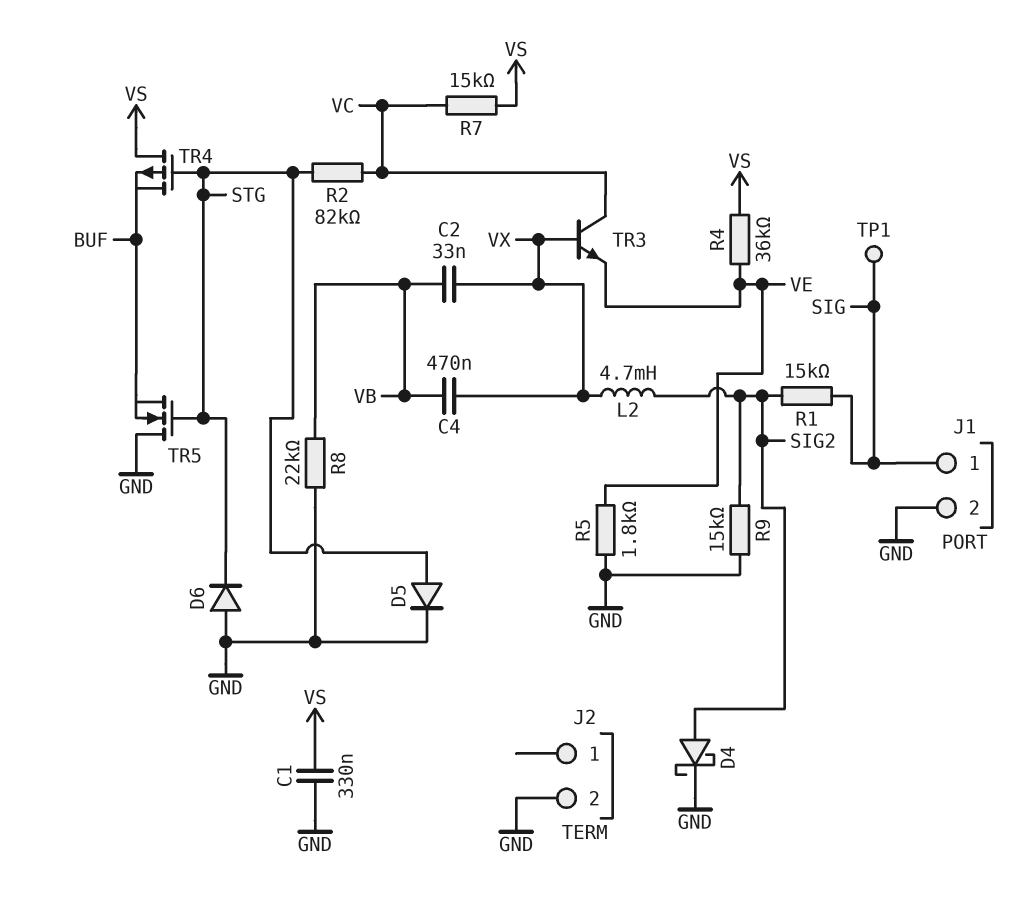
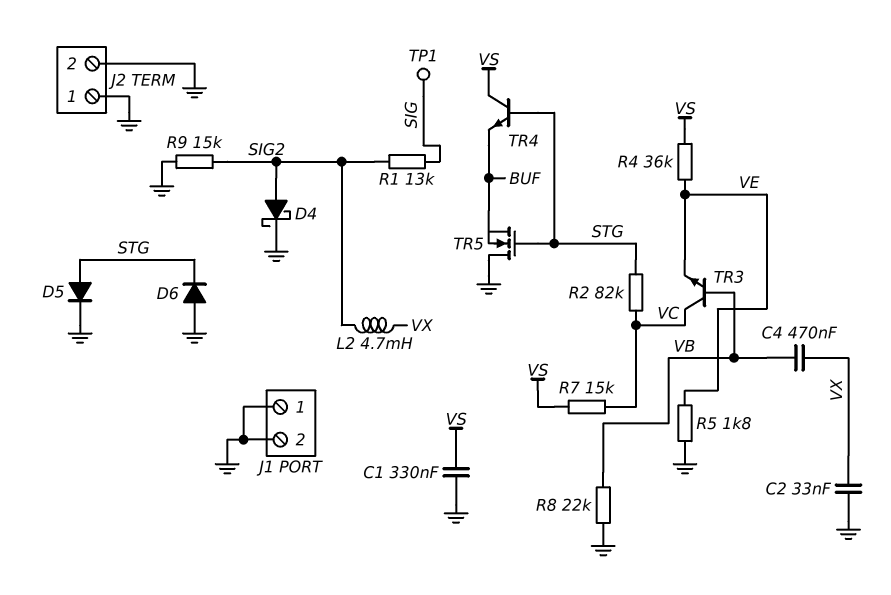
C2: 33nF (VB, VX) -> 33nF (GND, VX)
J1 pin 1: SIG -> GND
J2 pin 1: none -> GND
R1: 15k (SIG, SIG2) -> 13k (SIG, SIG2)
TR3: NPN (B VX, C VC, E VE) -> NPN (B VB, C VC, E VE)
TR4: PMOS (G STG, D VS, S BUF) -> NPN (B STG, C VS, E BUF)

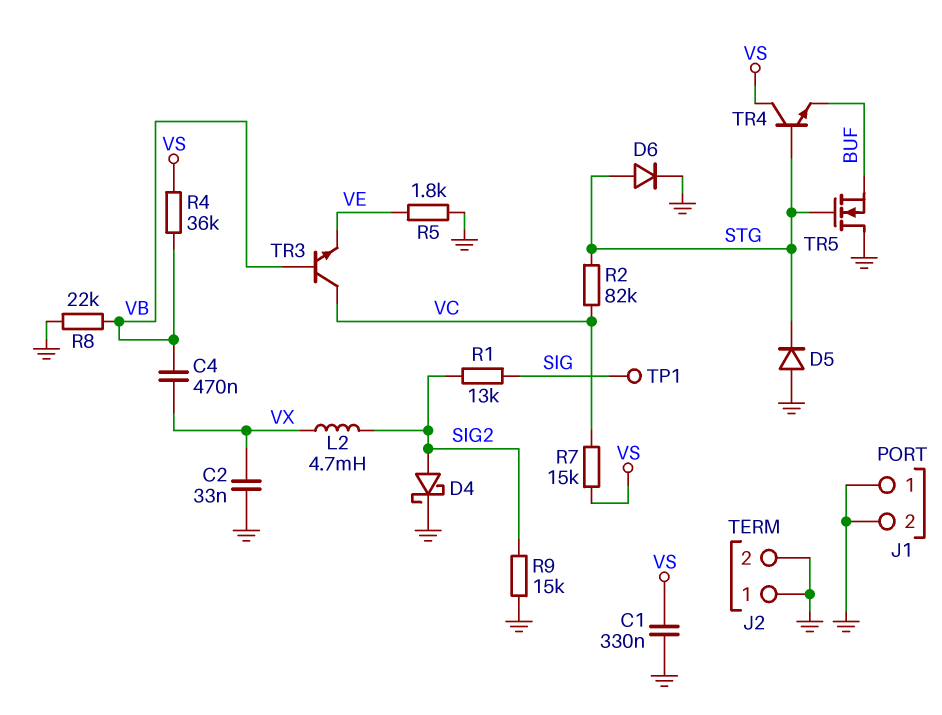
D5: diode (A STG, K GND) -> diode (A GND, K STG)
D6: diode (A GND, K STG) -> diode (A STG, K GND)
R4: 36k (VE, VS) -> 36k (VB, VS)

